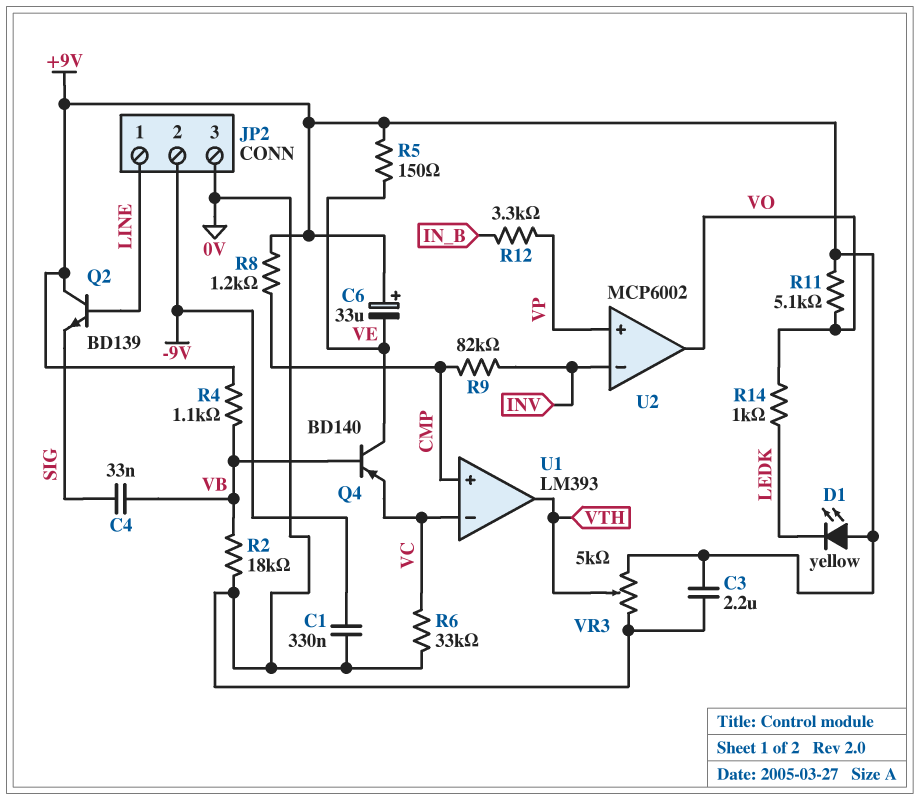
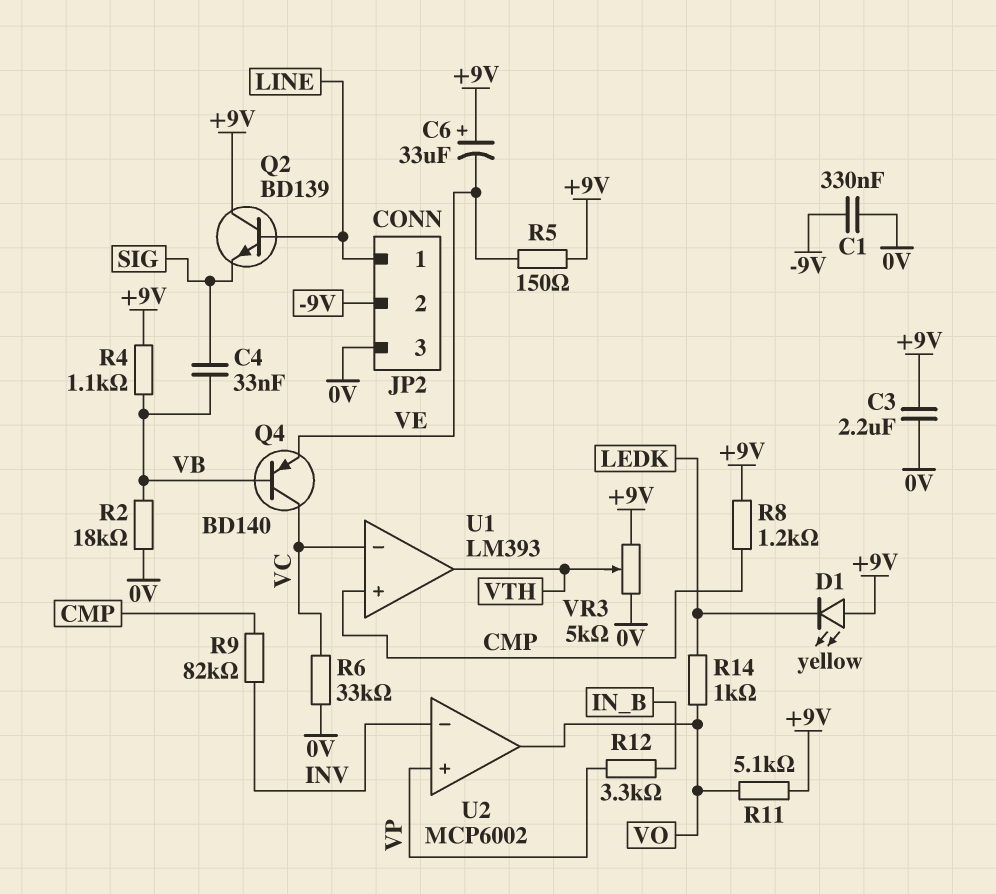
Q4: PNP BD140 (B VB, C VE, E VC) -> PNP BD140 (B VB, C VC, E VE)

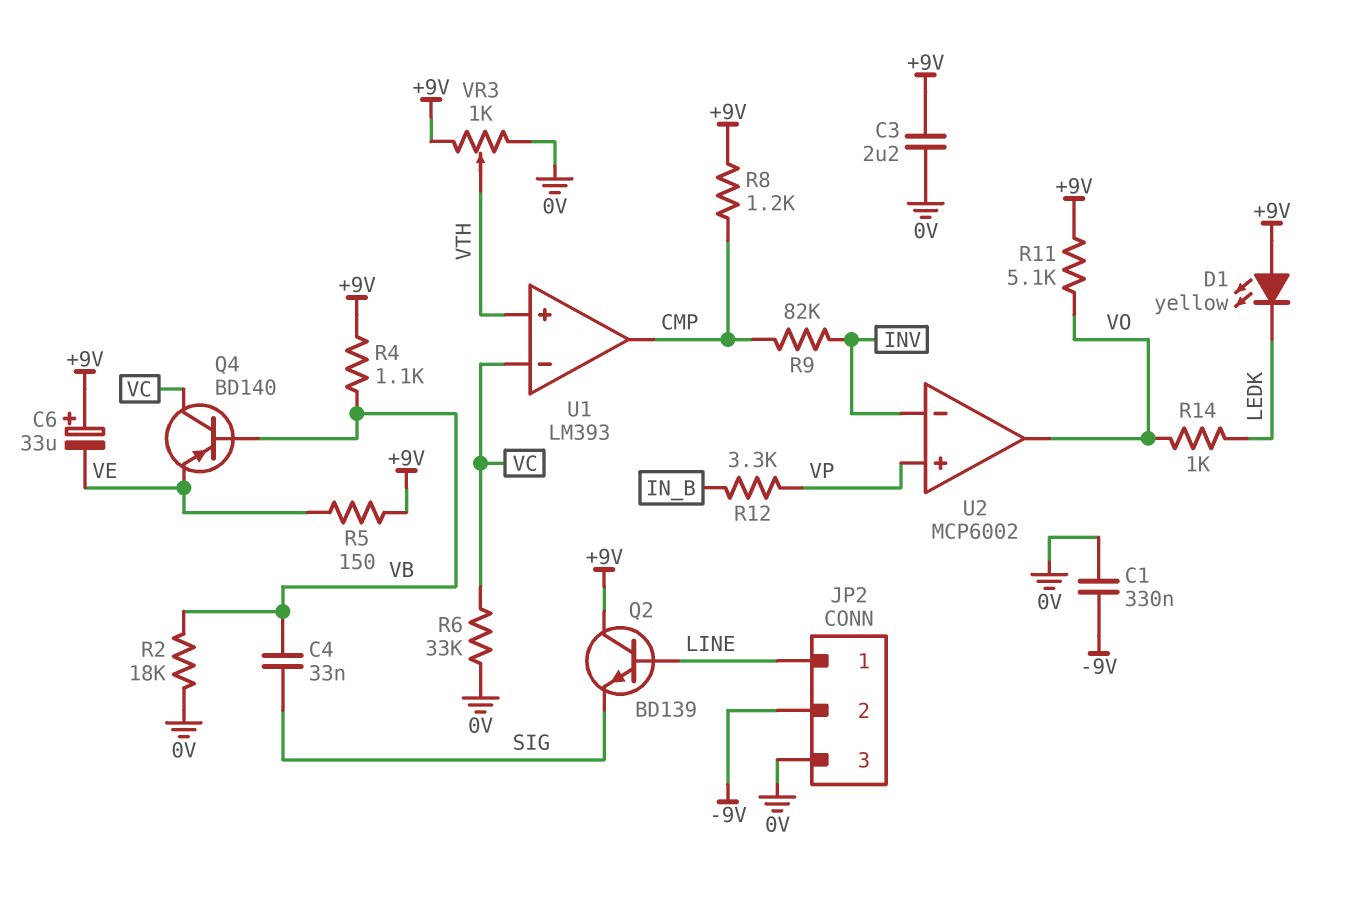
U1 pin in+: CMP -> VTH
U1 pin out: VTH -> CMP
VR3: 5k (+9V, 0V, wiper VTH) -> 1k (+9V, 0V, wiper VTH)

